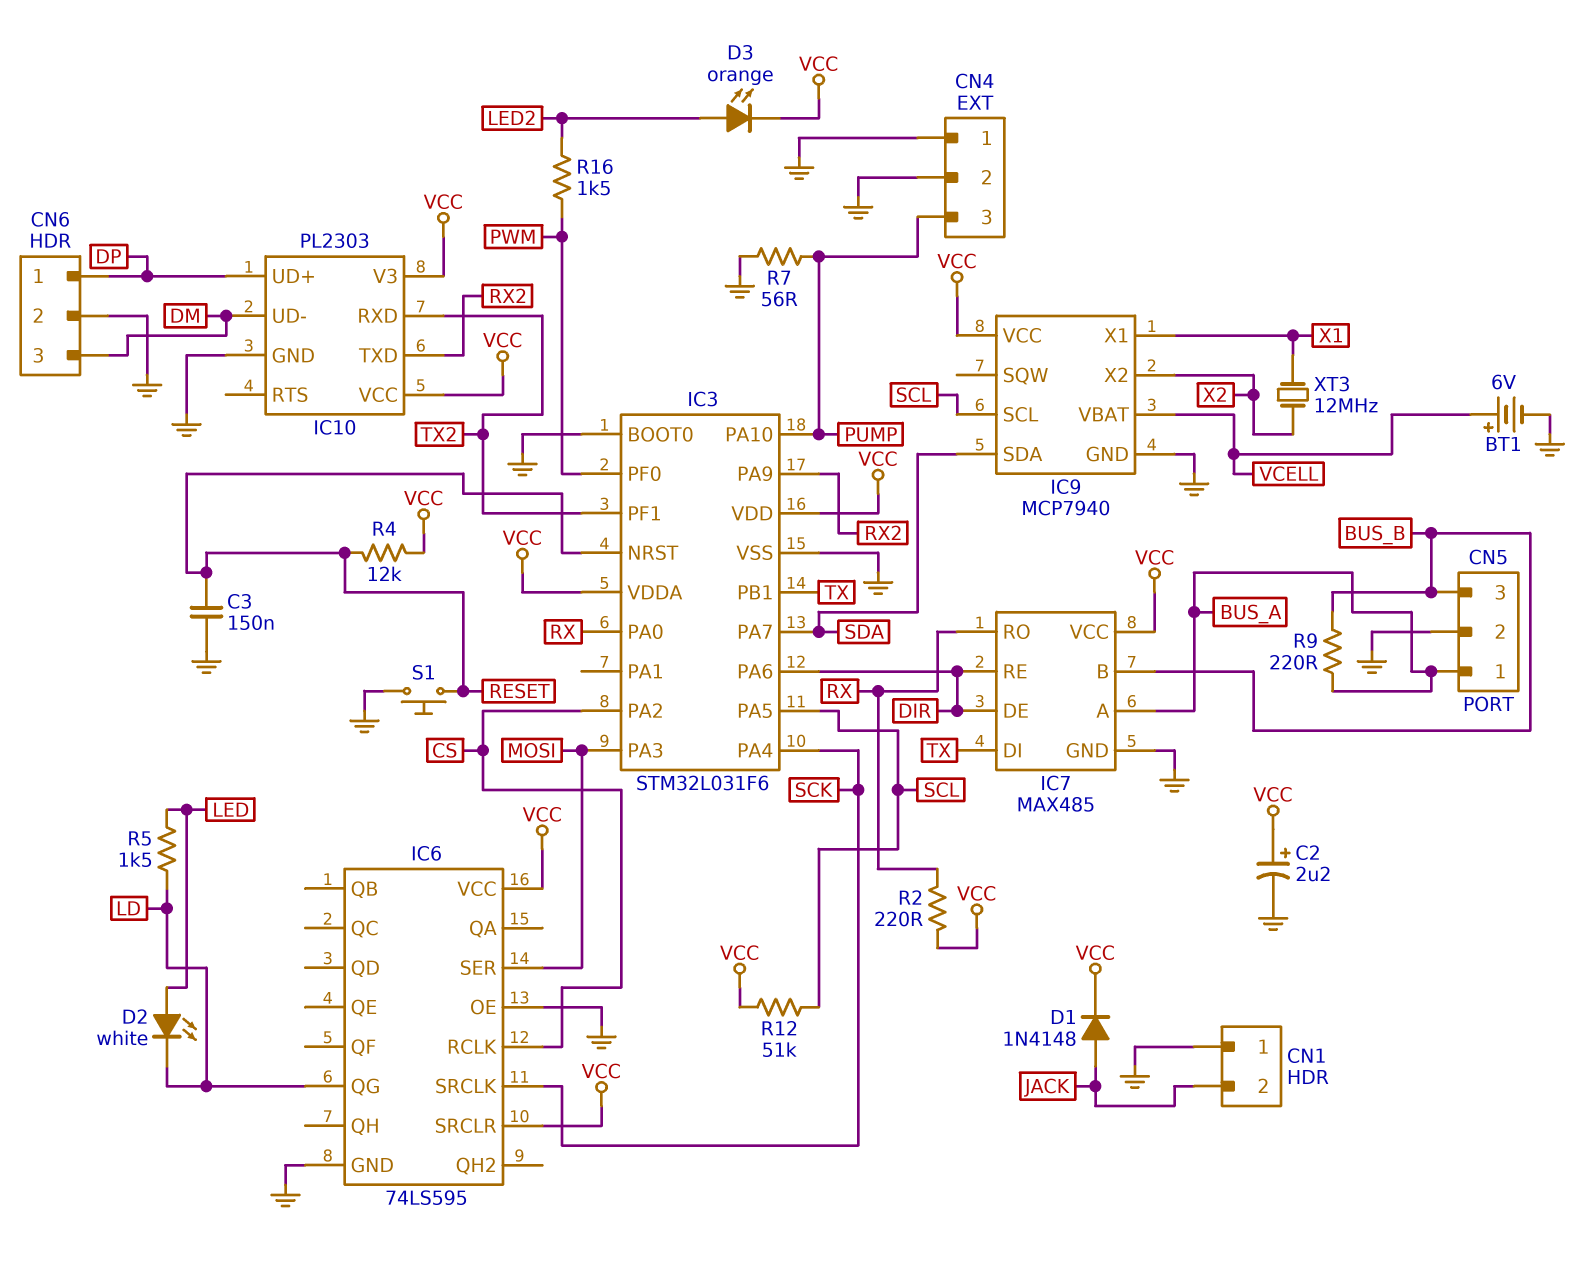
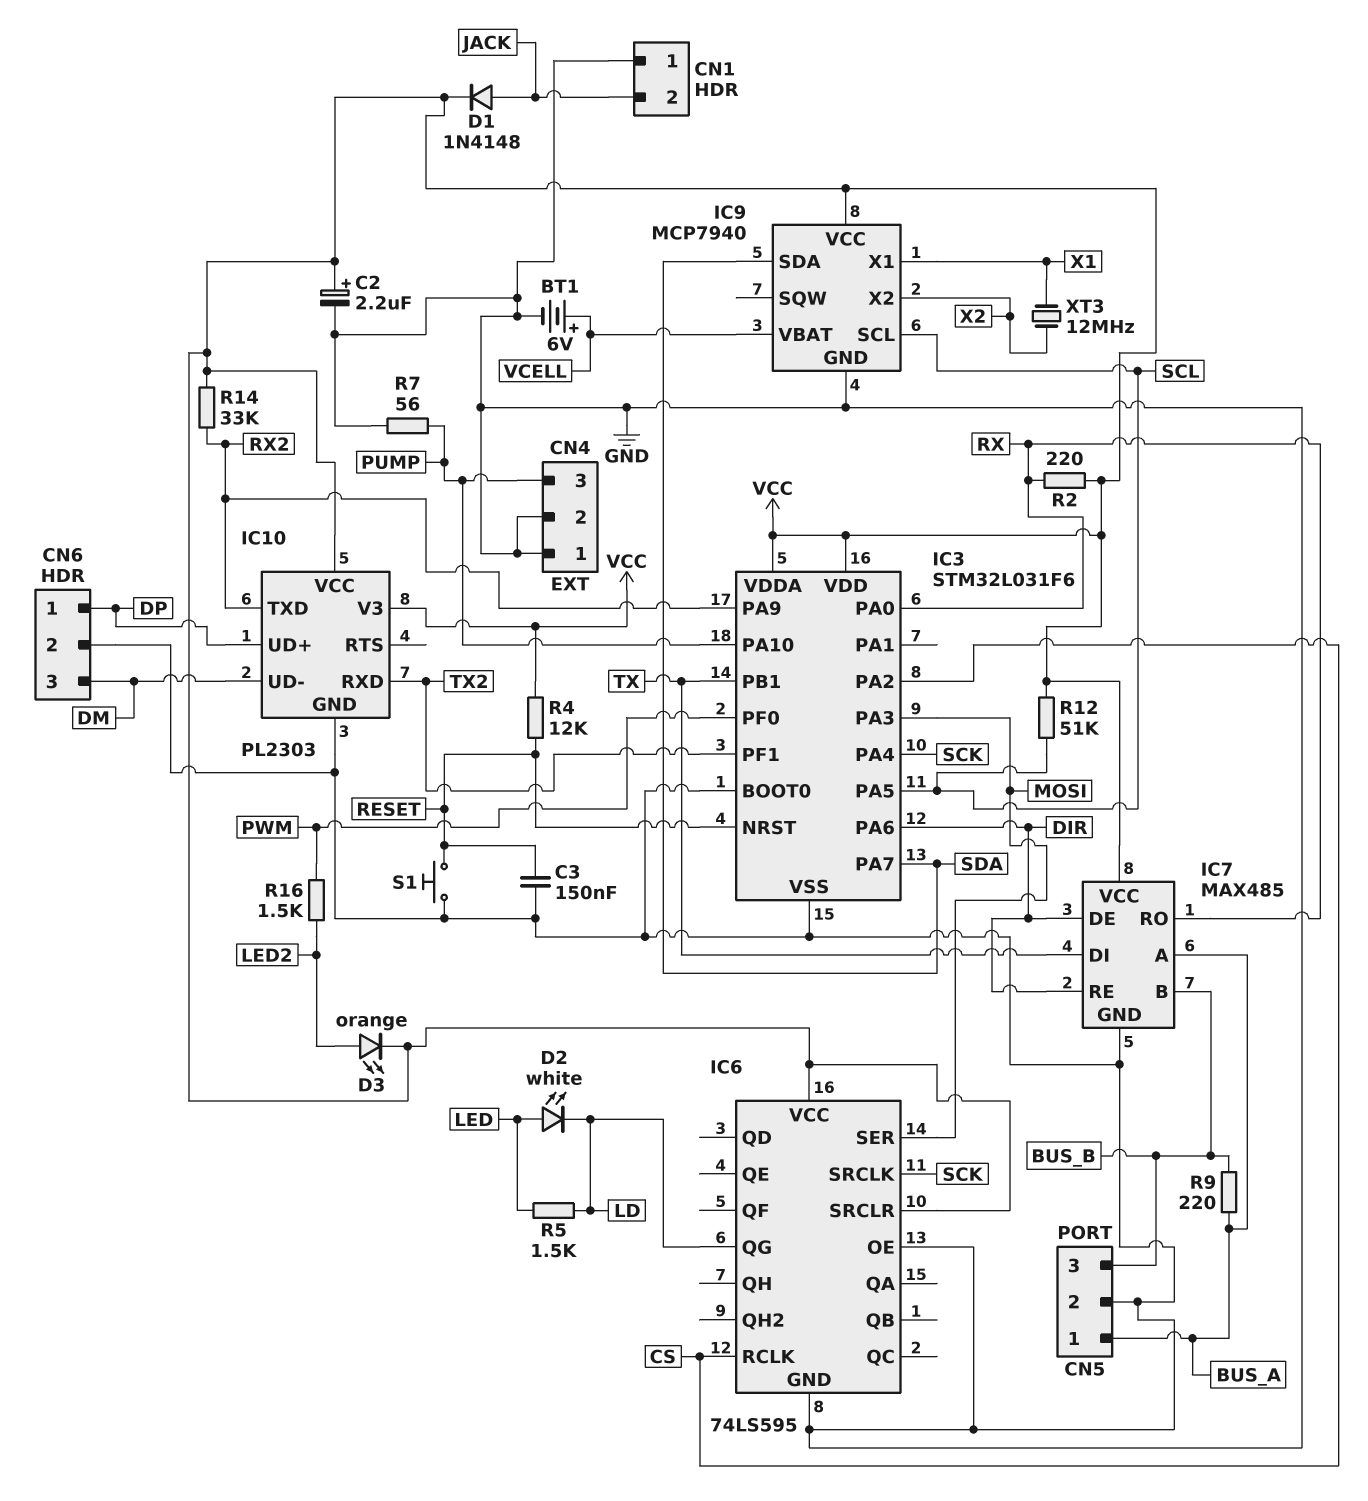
R14: none -> 33k (RX2, VCC)

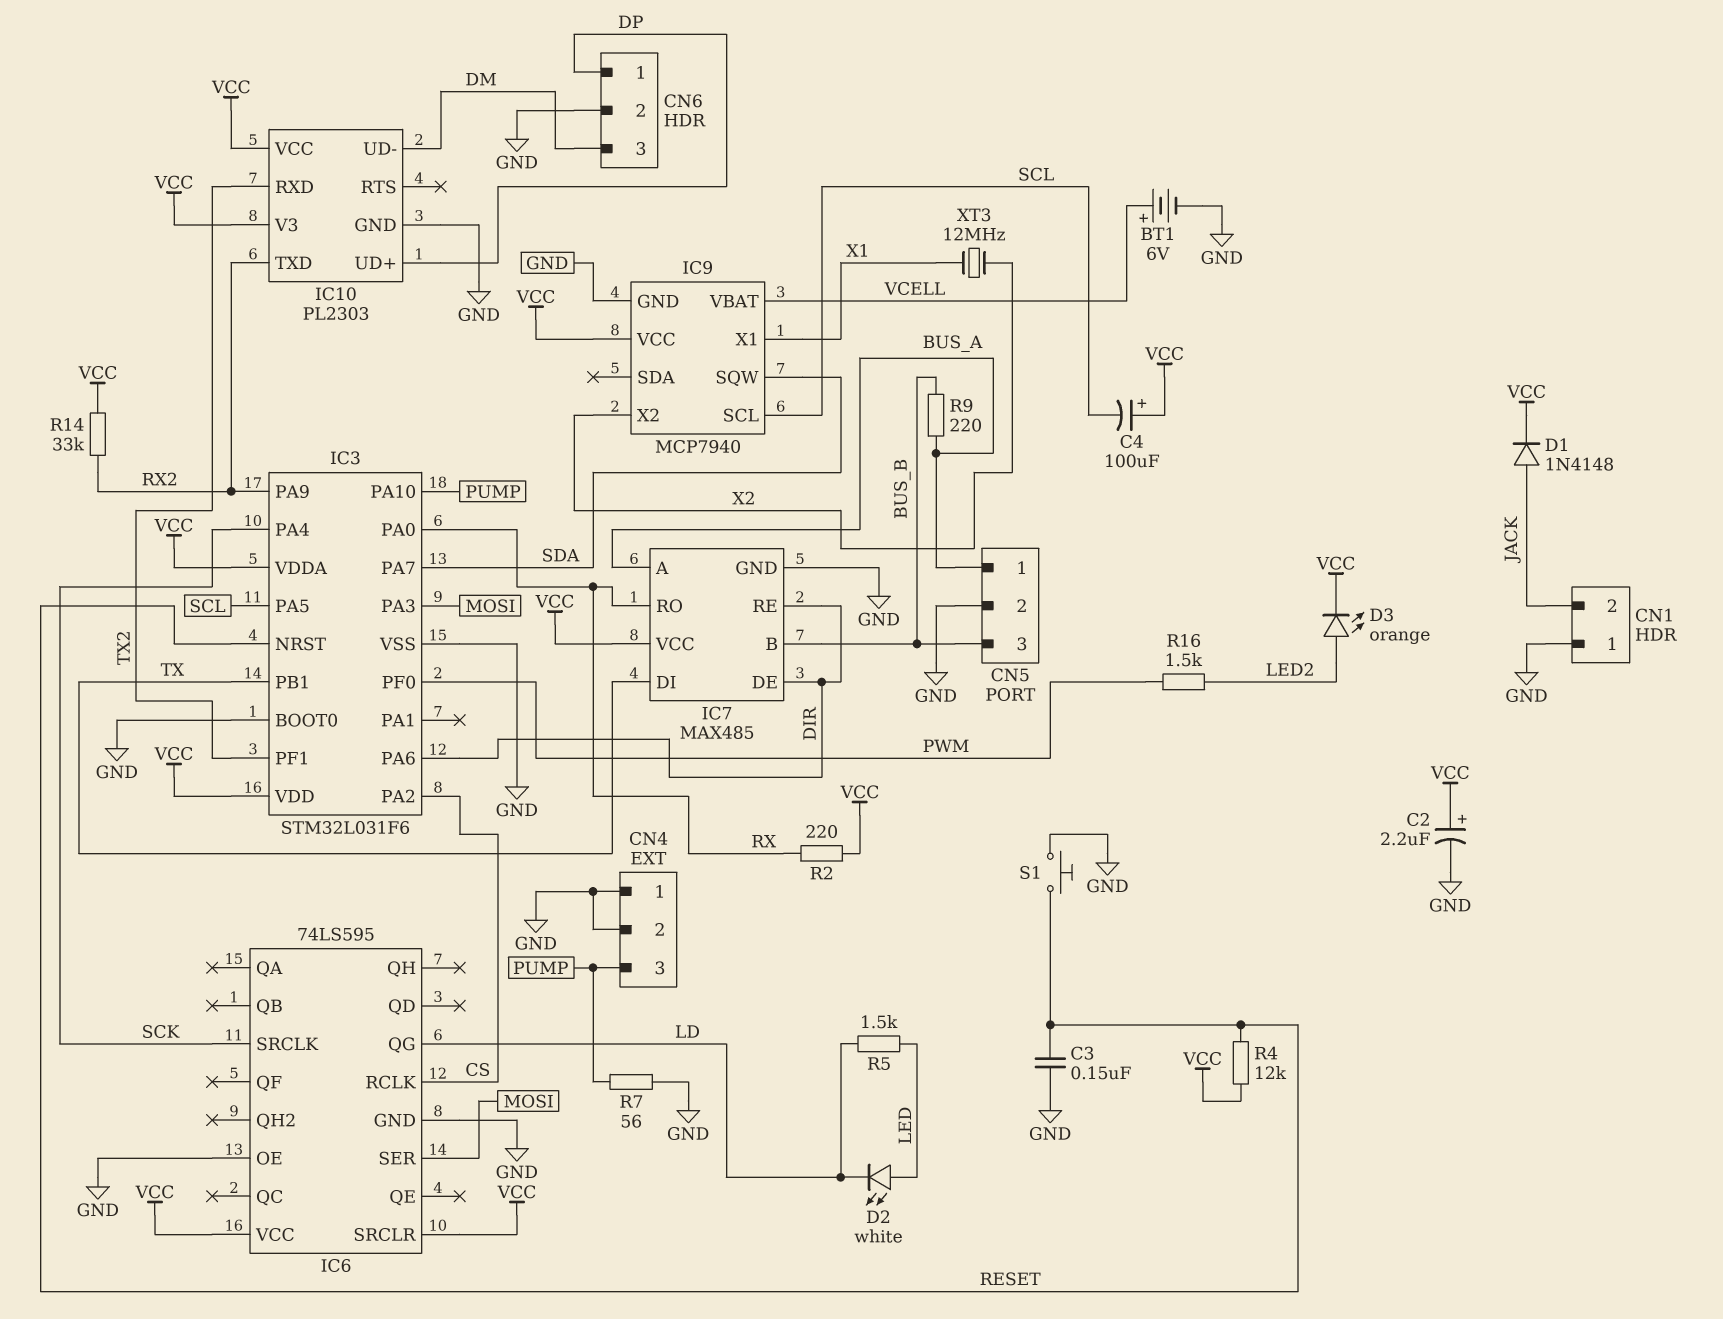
C4: none -> 100uF (plus VCC, minus SCL)
IC9 pin SDA: SDA -> none
IC9 pin SQW: none -> SDA
R12: 51k (SCL, VCC) -> none

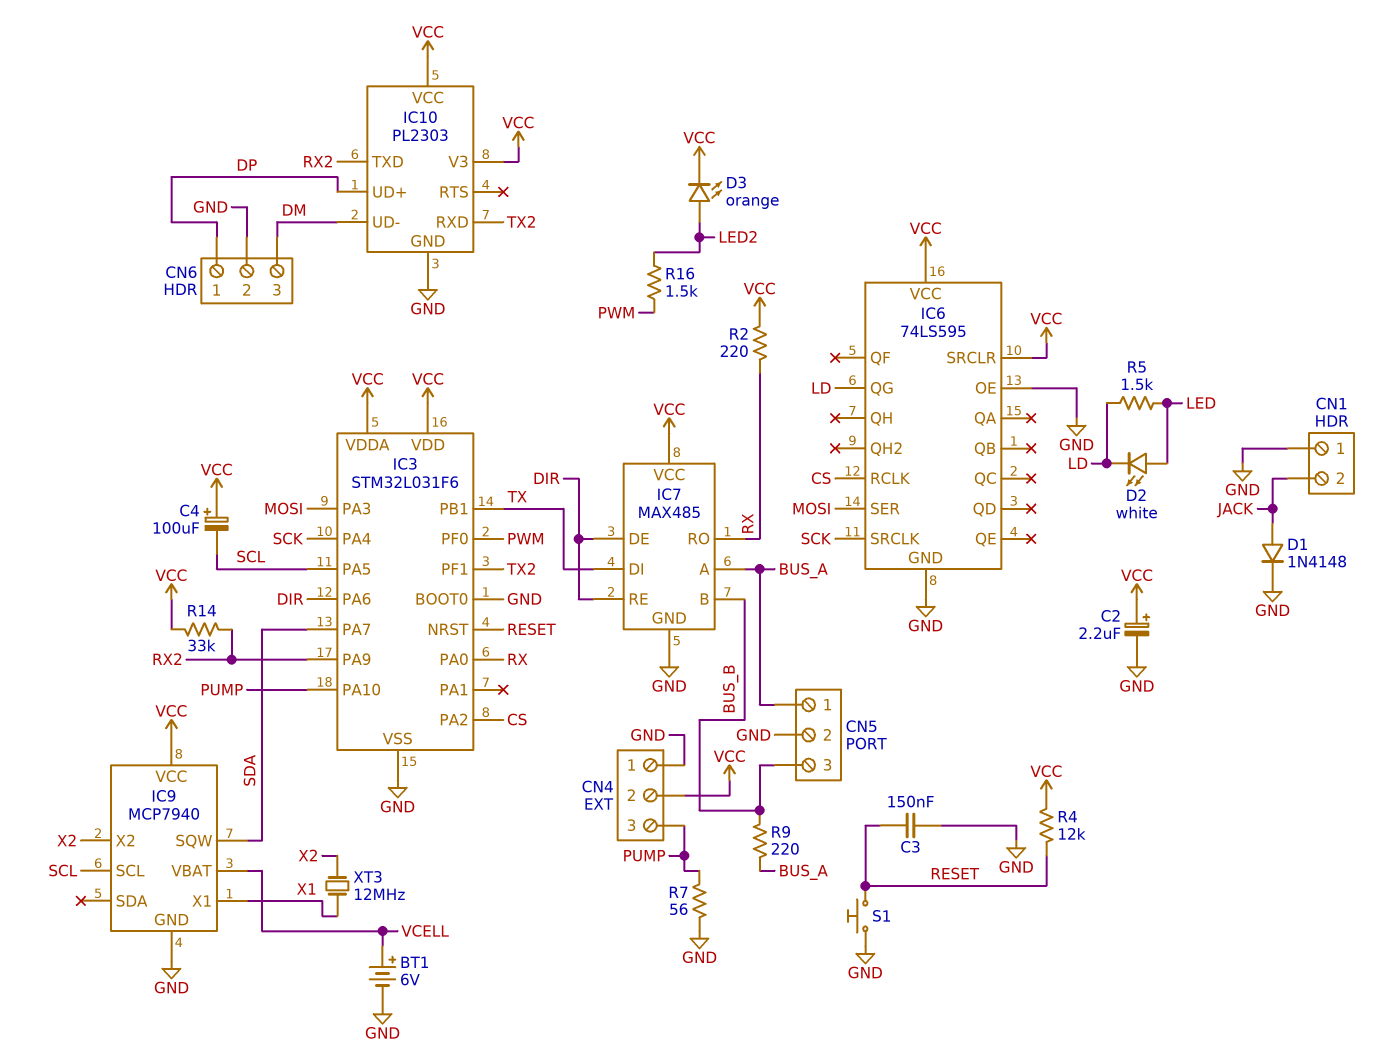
CN4 pin 2: GND -> VCC
D1: diode 1N4148 (A JACK, K VCC) -> diode 1N4148 (A JACK, K GND)

